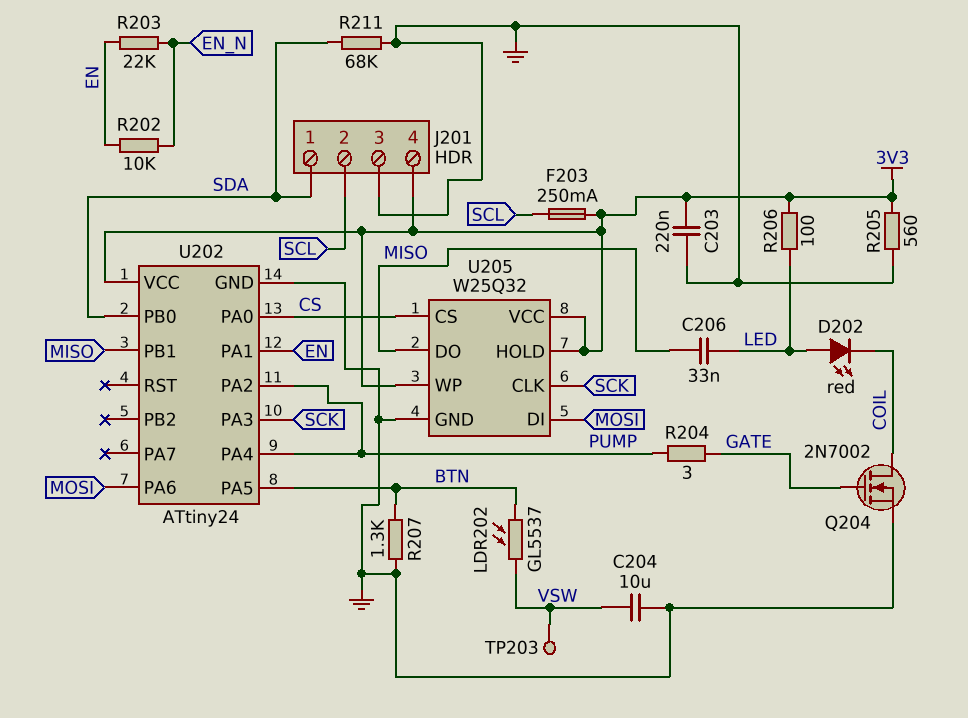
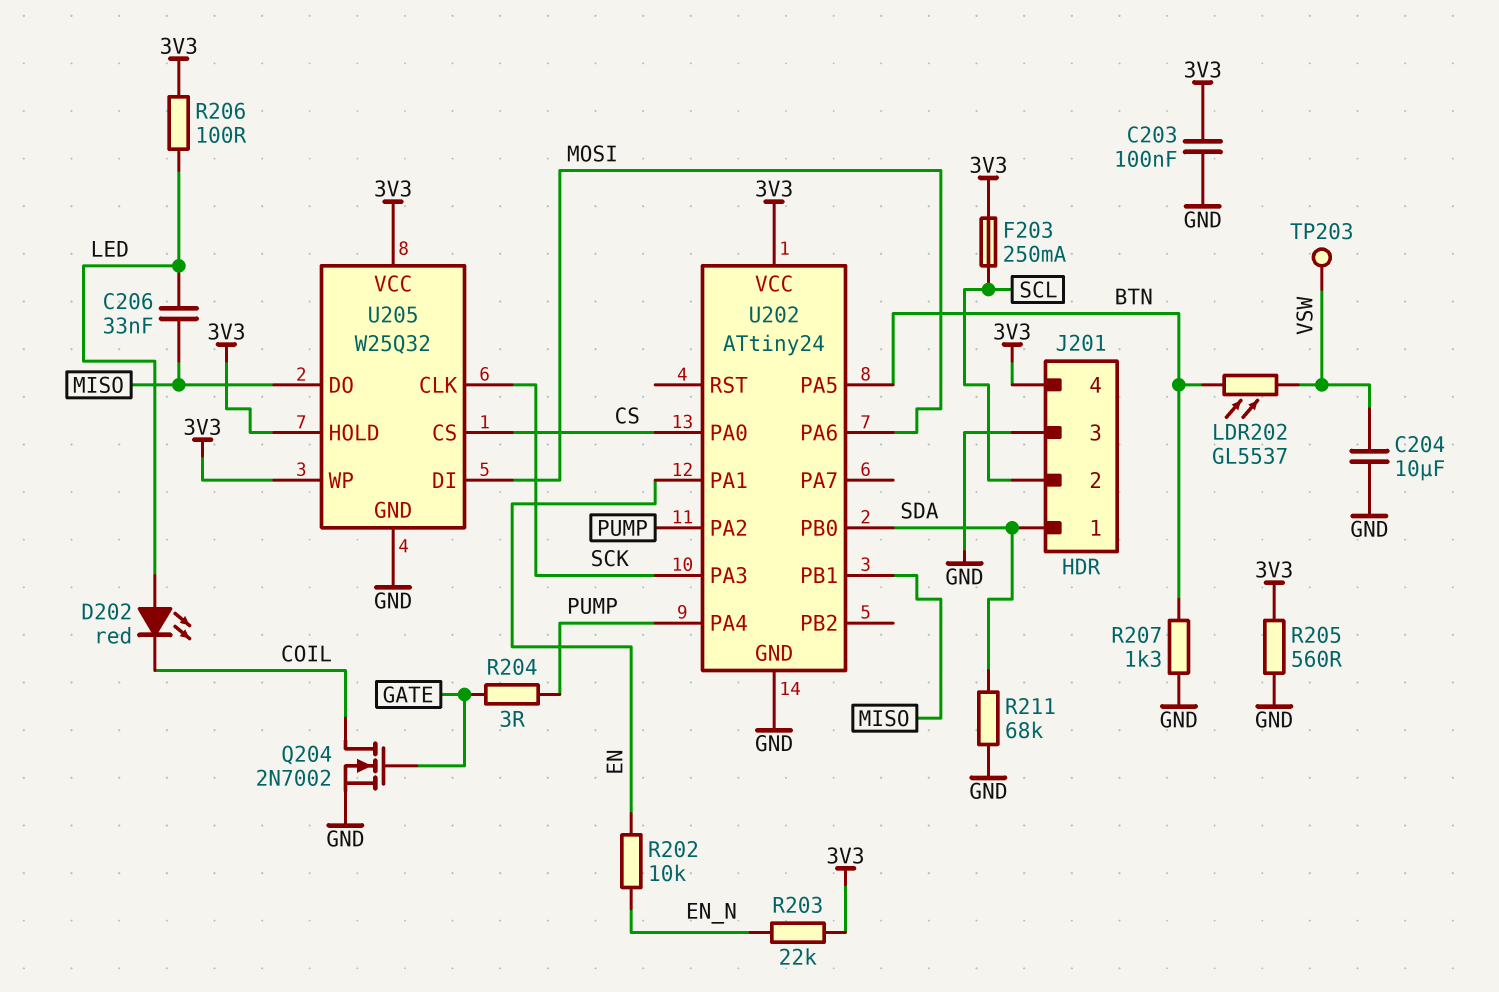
C203: 220nF (3V3, GND) -> 100nF (3V3, GND)
R203: 22k (EN, EN_N) -> 22k (3V3, EN_N)

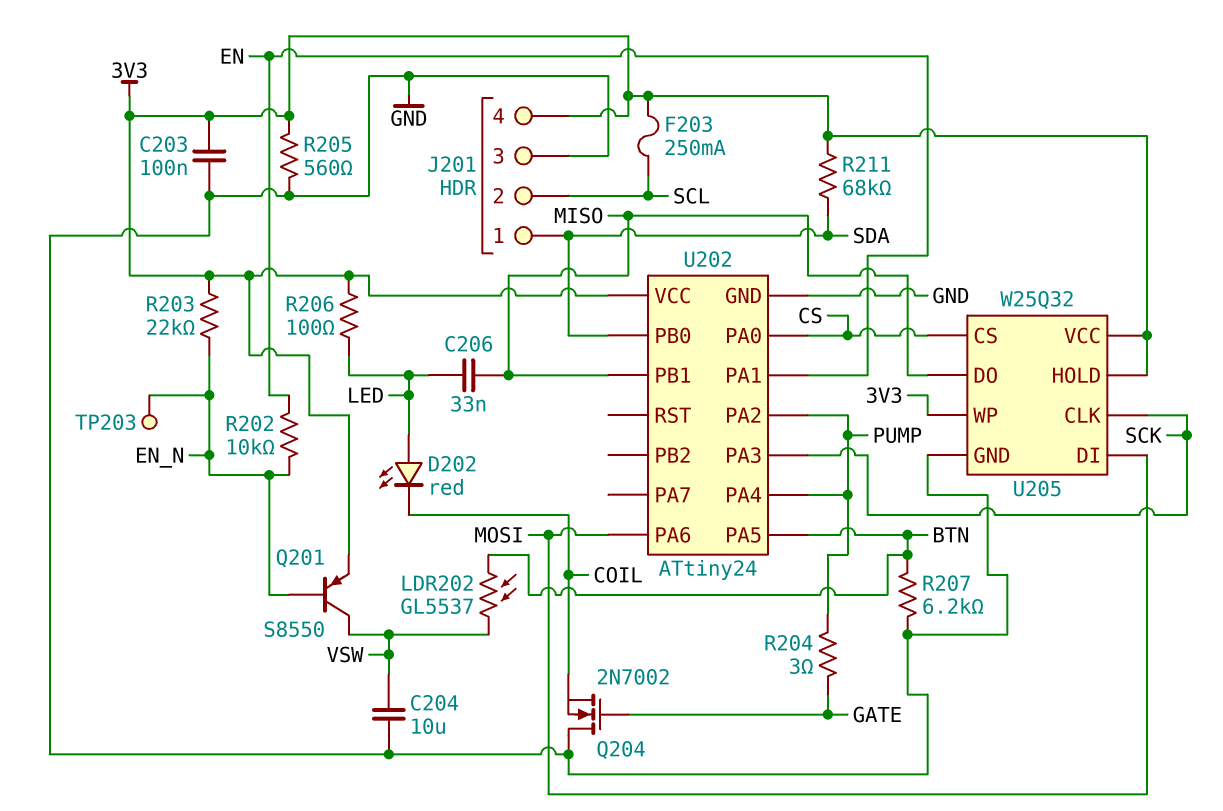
Q201: none -> PNP S8550 (B EN_N, C VSW, E 3V3)
Q204: NMOS 2N7002 (G GATE, D COIL, S GND) -> NMOS 2N7002 (G GATE, D GND, S COIL)
R207: 1.3k (BTN, GND) -> 6.2k (BTN, GND)
R211: 68k (GND, SDA) -> 68k (3V3, SDA)
TP203: test point (VSW) -> test point (EN_N)

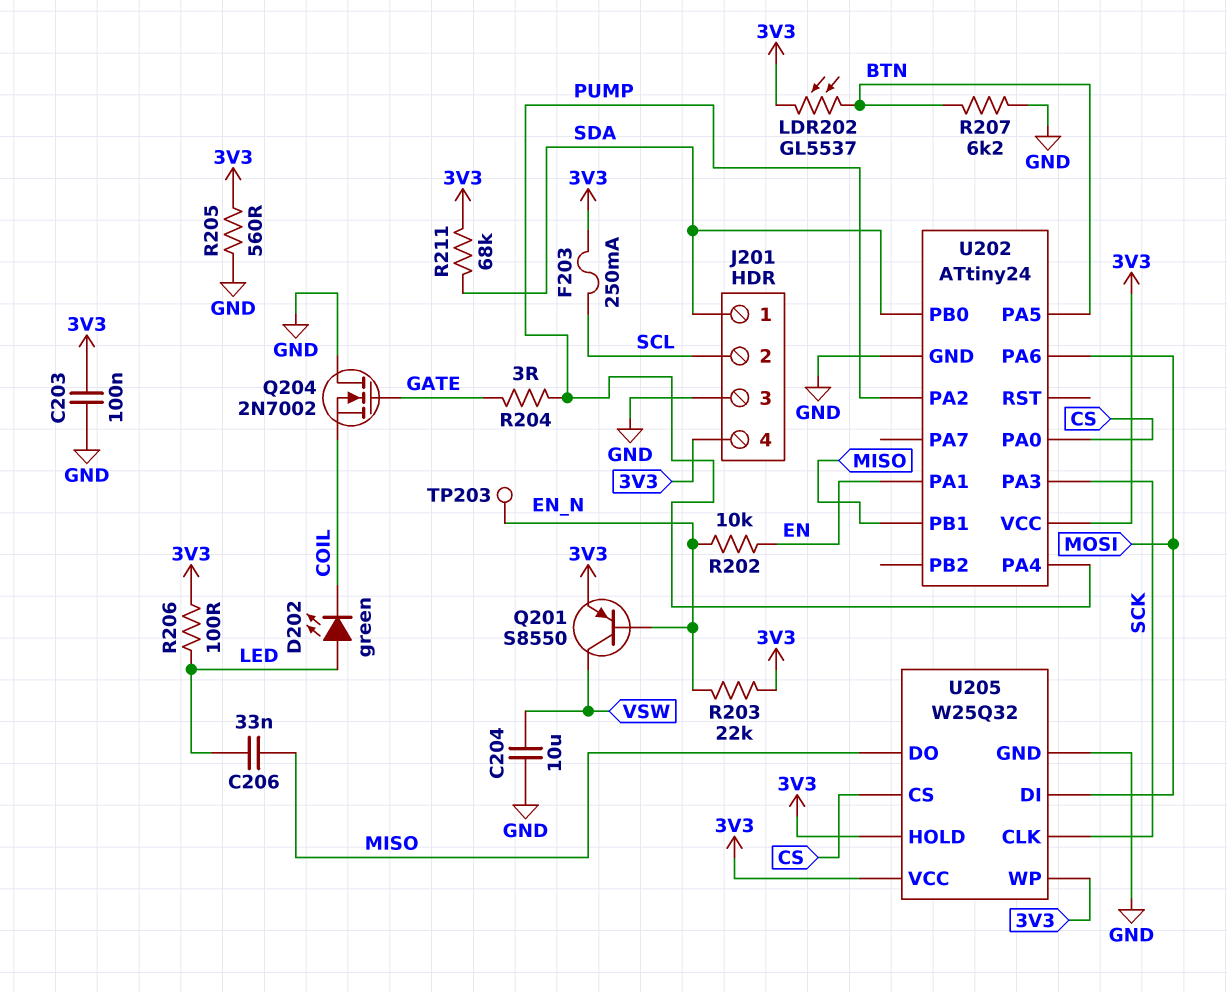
D202: LED red (A LED, K COIL) -> LED green (A LED, K COIL)
LDR202: GL5537 (BTN, VSW) -> GL5537 (3V3, BTN)

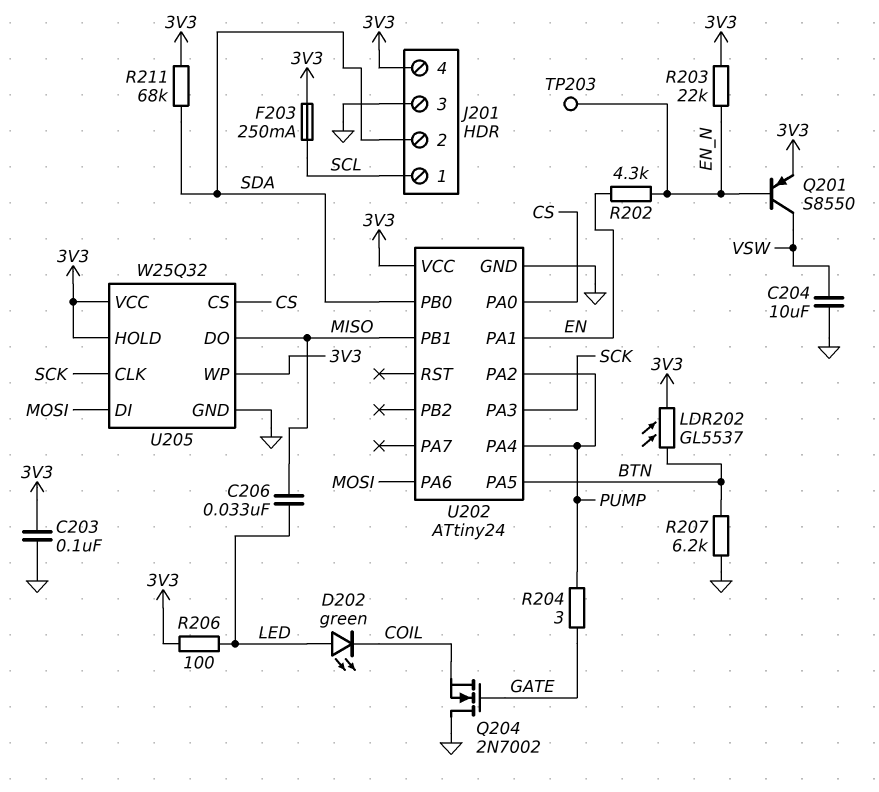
J201 pin 1: SDA -> SCL
J201 pin 2: SCL -> SDA
R202: 10k (EN, EN_N) -> 4.3k (EN, EN_N)
R205: 560 (3V3, GND) -> none

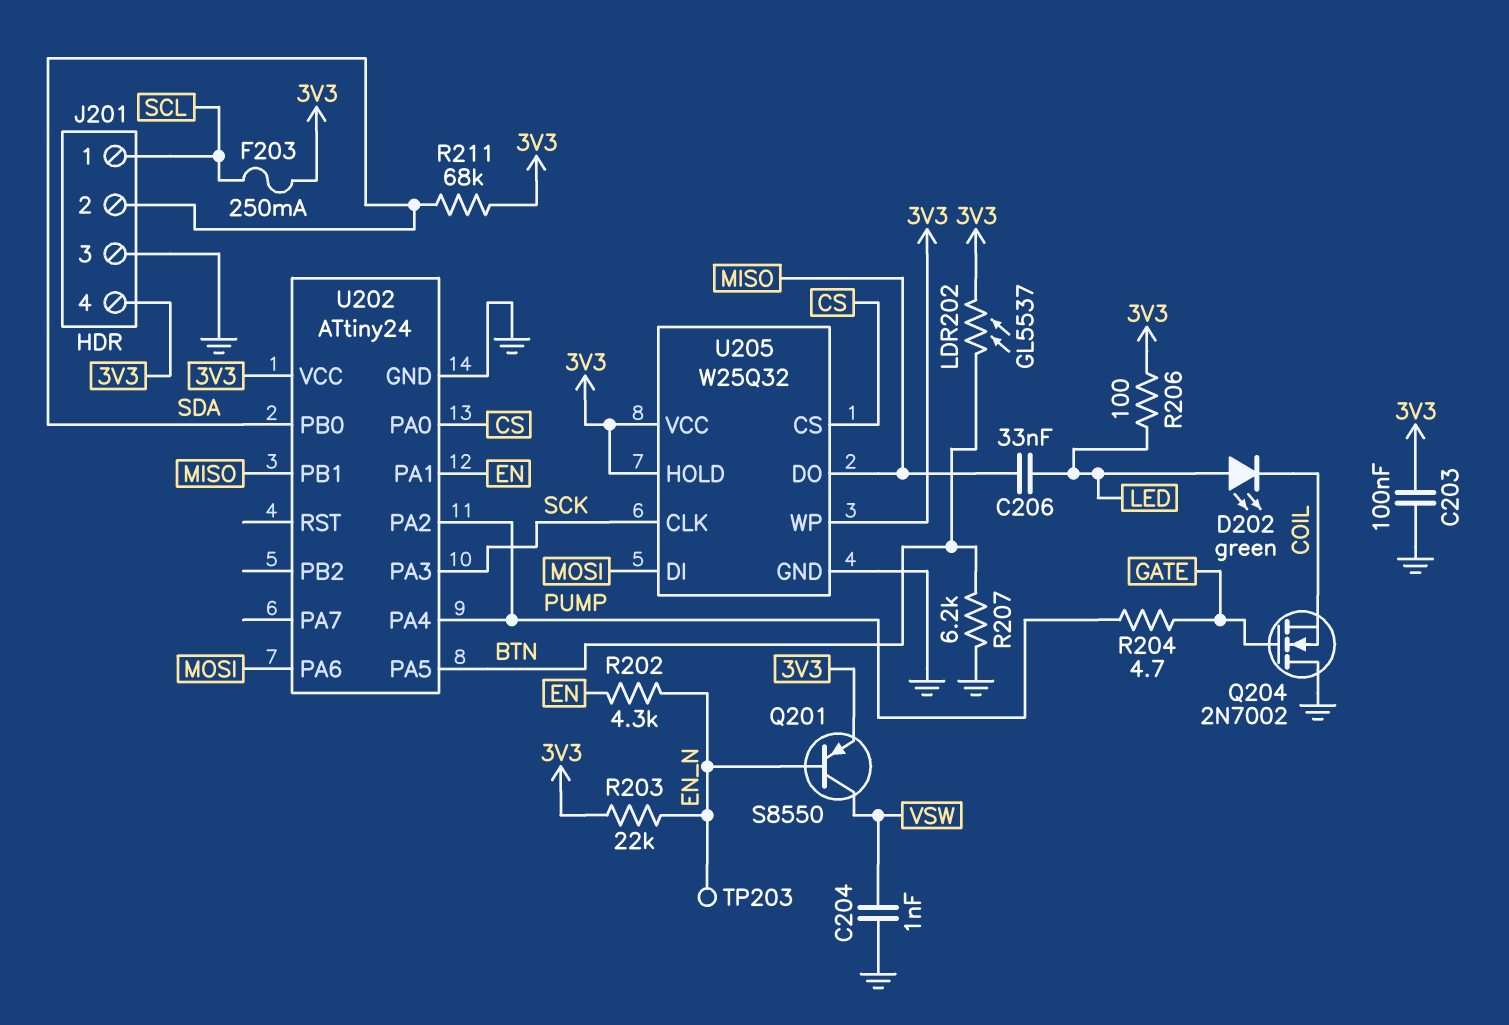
C204: 10uF (GND, VSW) -> 1nF (GND, VSW)
R204: 3 (GATE, PUMP) -> 4.7 (GATE, PUMP)

